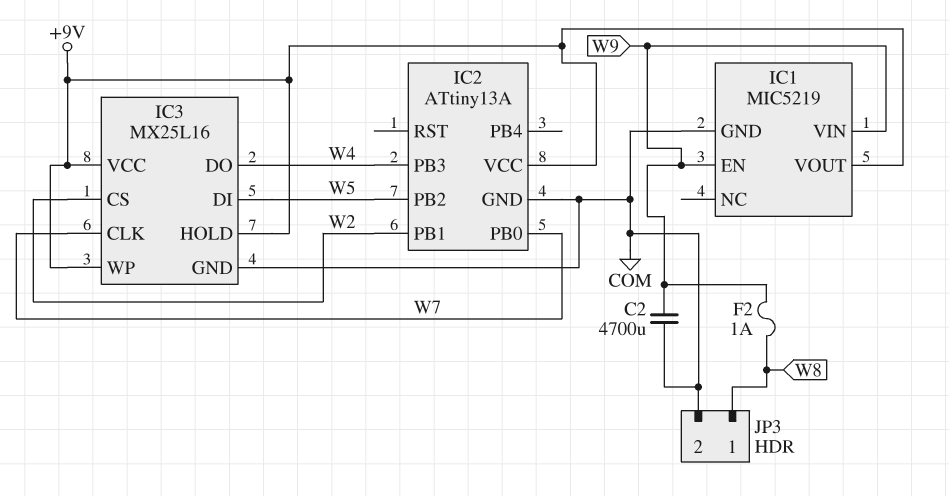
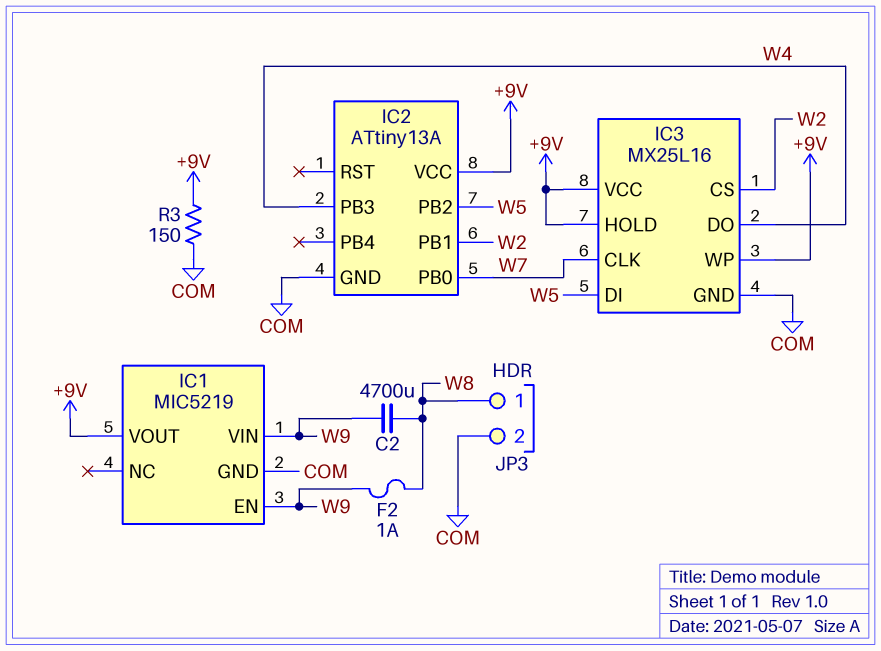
C2: 4700uF (COM, W9) -> 4700uF (W8, W9)
R3: none -> 150 (+9V, COM)

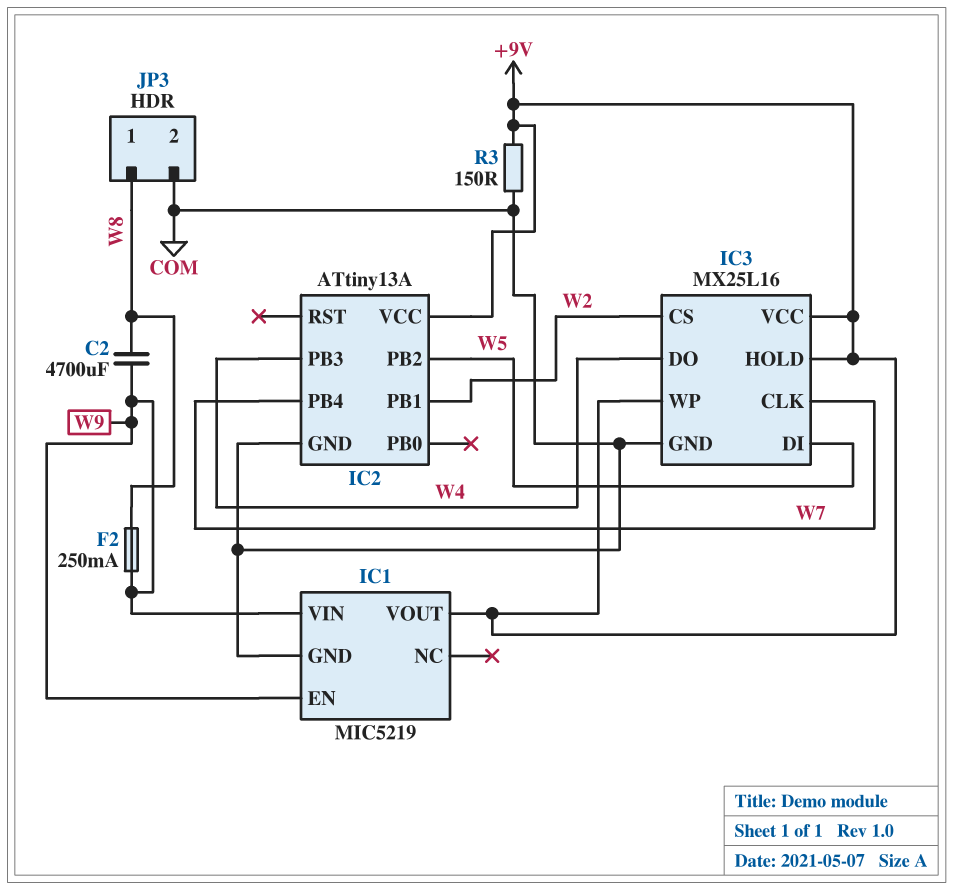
F2: 1A (W8, W9) -> 250mA (W8, W9)
IC2 pin PB0: W7 -> none
IC2 pin PB4: none -> W7

